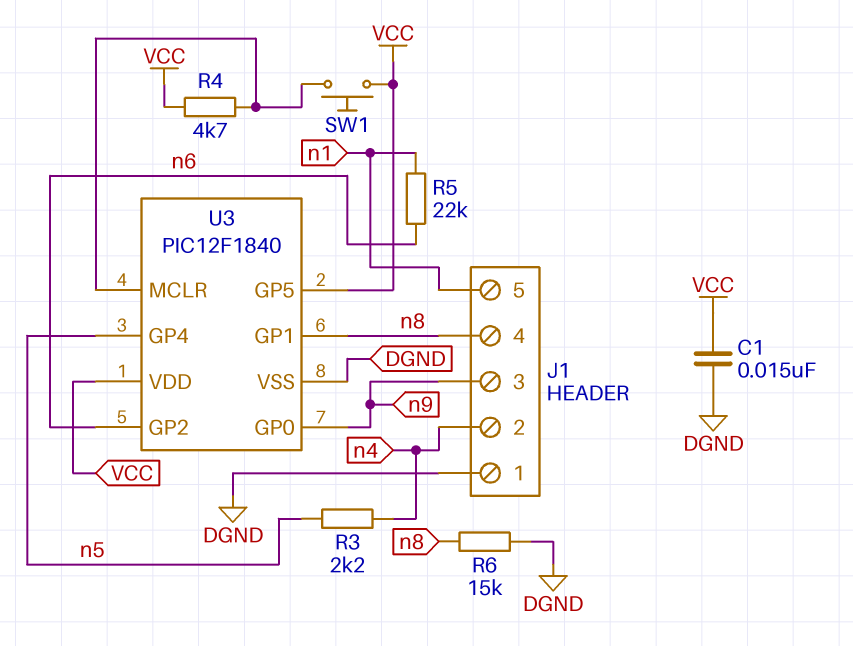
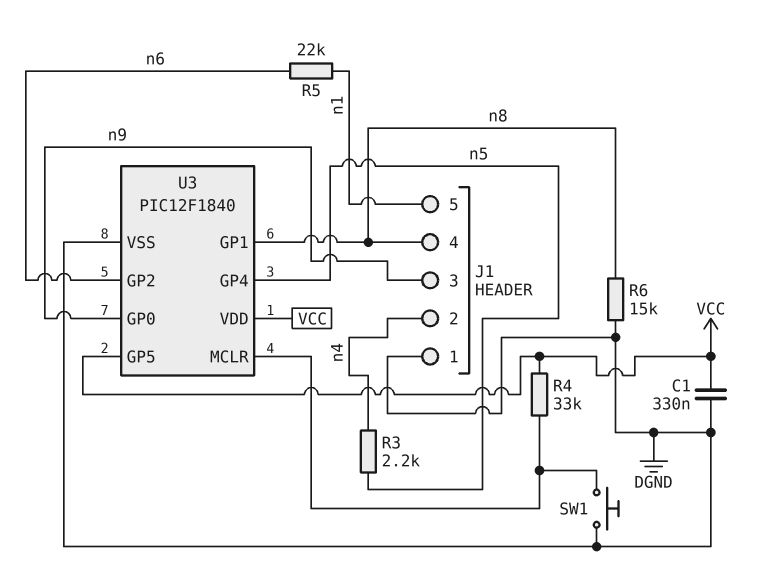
C1: 15nF (DGND, VCC) -> 330nF (DGND, VCC)
R4: 4.7k (U3/MCLR, VCC) -> 33k (U3/MCLR, VCC)
SW1: button (U3/MCLR, VCC) -> button (DGND, U3/MCLR)

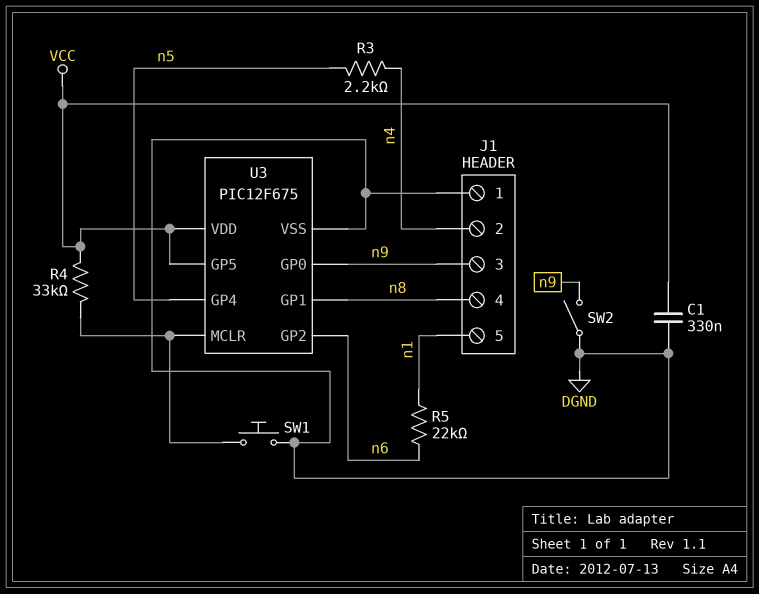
R6: 15k (DGND, n8) -> none
SW2: none -> switch (DGND, n9)
U3: PIC12F1840 -> PIC12F675

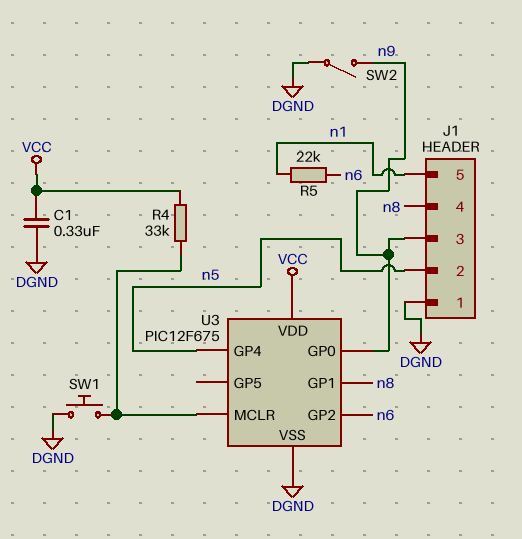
J1 pin 2: n4 -> n5
R3: 2.2k (n4, n5) -> none
U3 pin GP5: VCC -> none

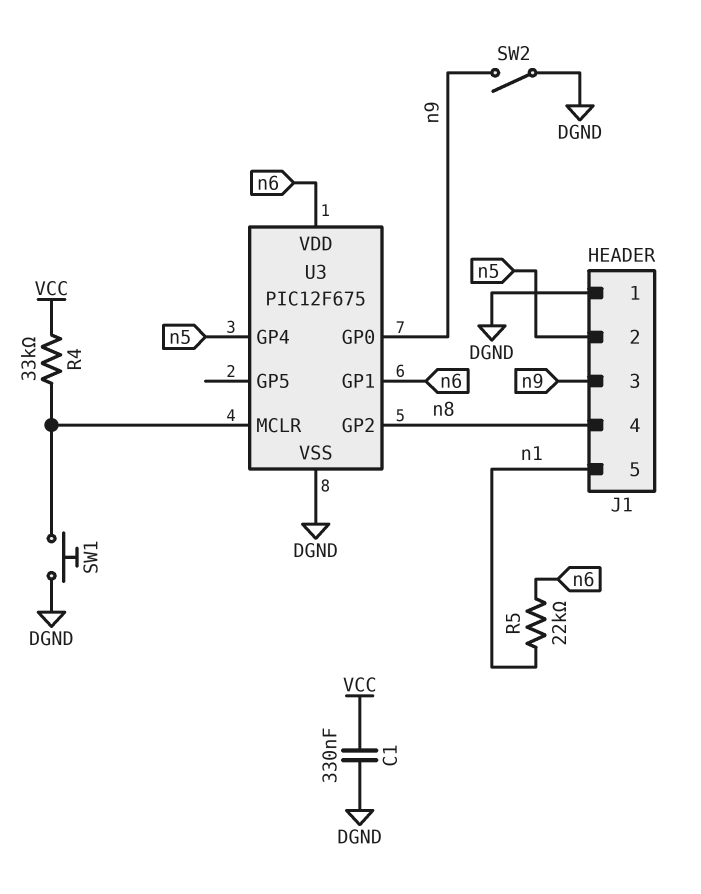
U3 pin GP1: n8 -> n6
U3 pin GP2: n6 -> n8
U3 pin VDD: VCC -> n6

